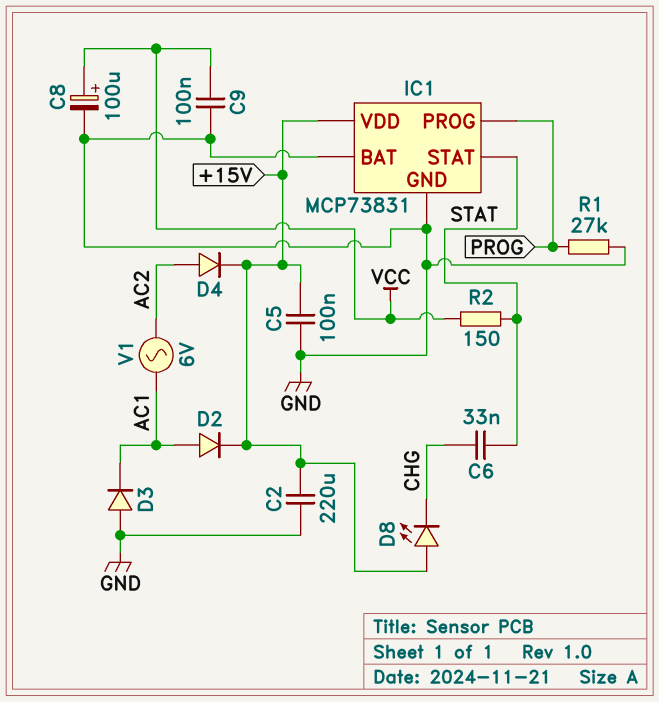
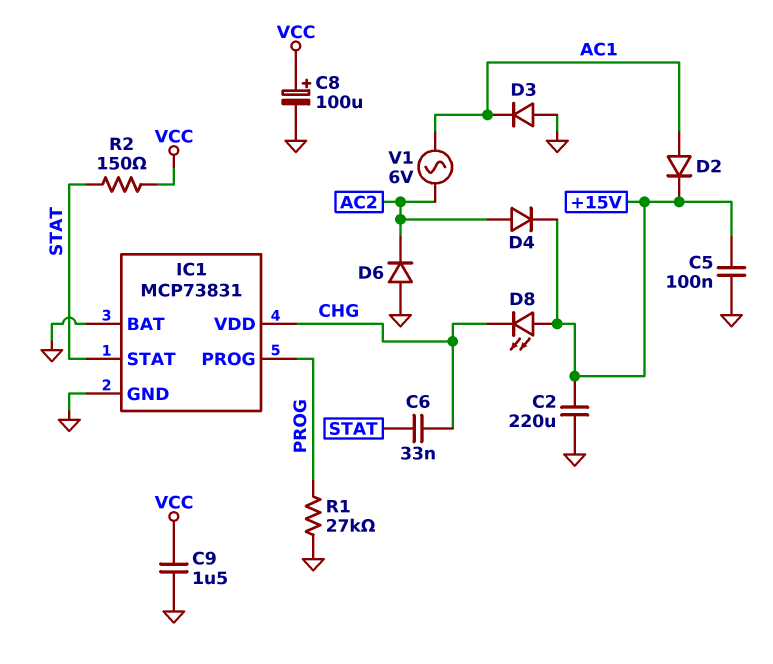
C9: 100nF (GND, VCC) -> 1.5uF (GND, VCC)
D6: none -> diode (A GND, K AC2)
IC1 pin VDD: +15V -> CHG

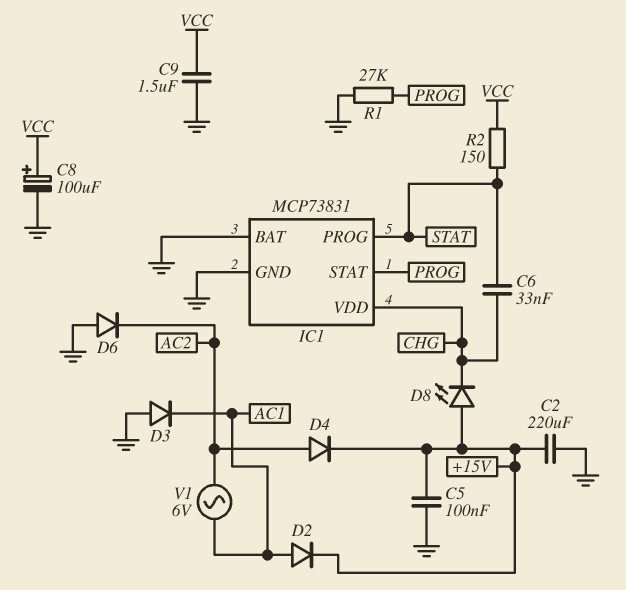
IC1 pin PROG: PROG -> STAT
IC1 pin STAT: STAT -> PROG

